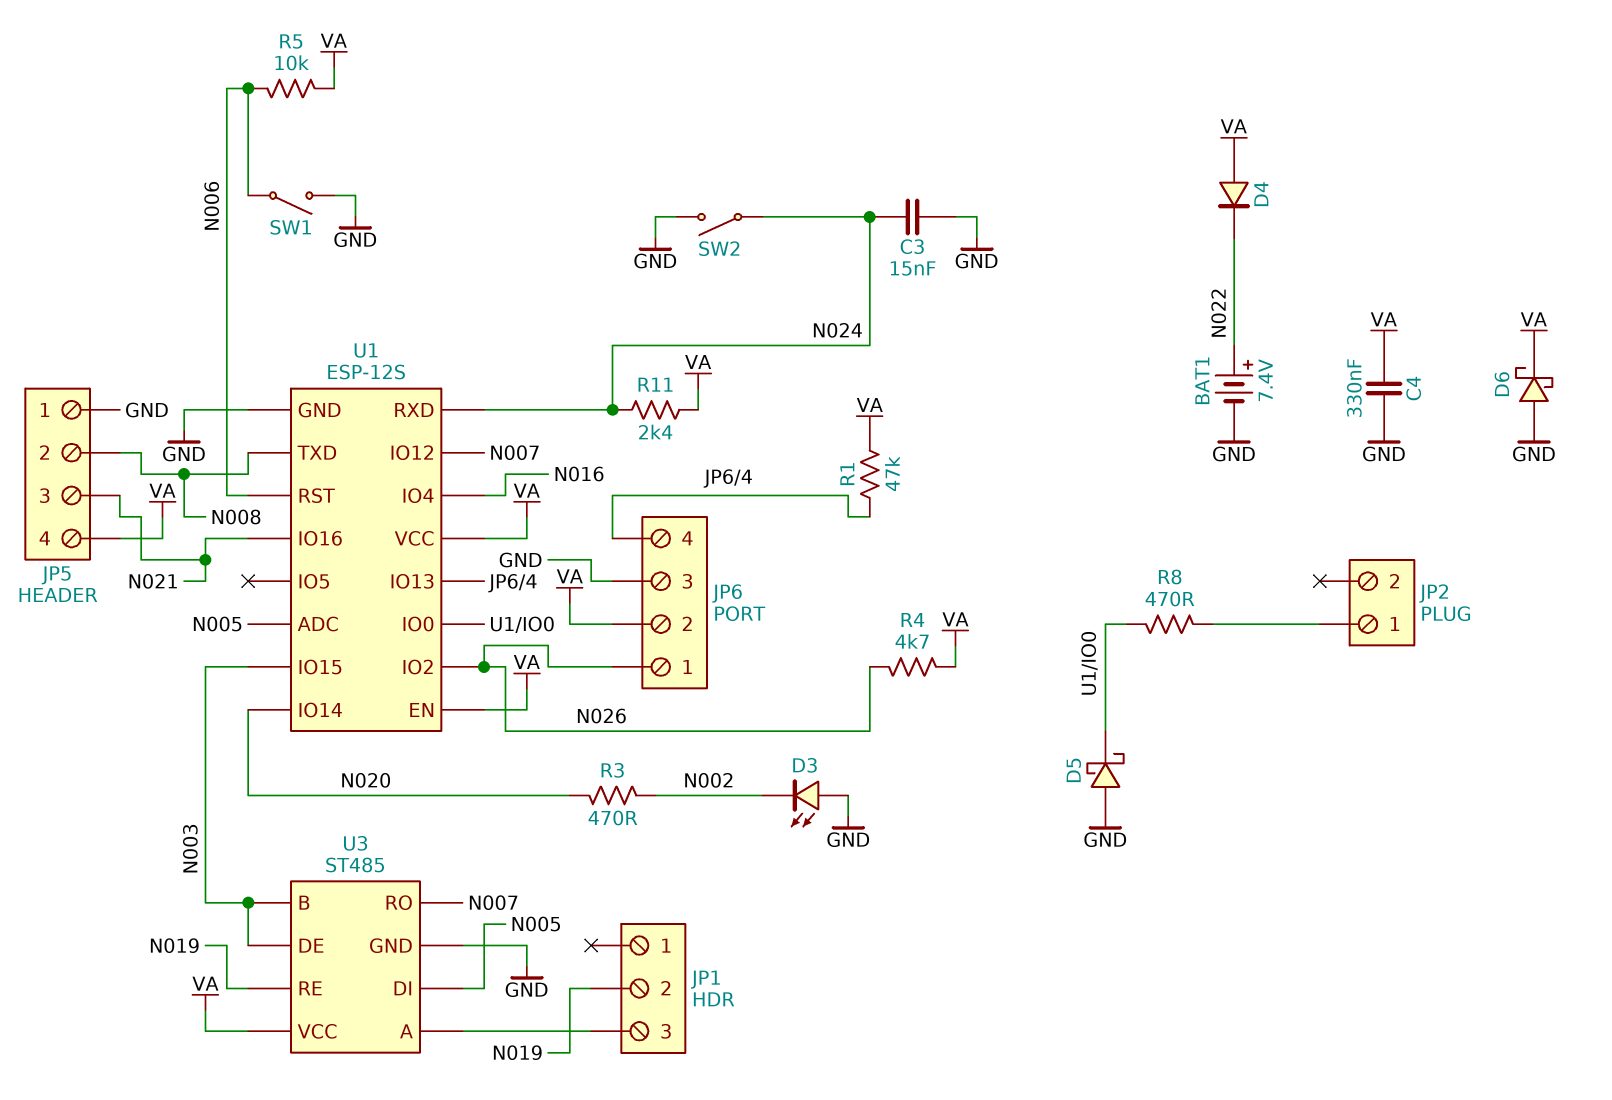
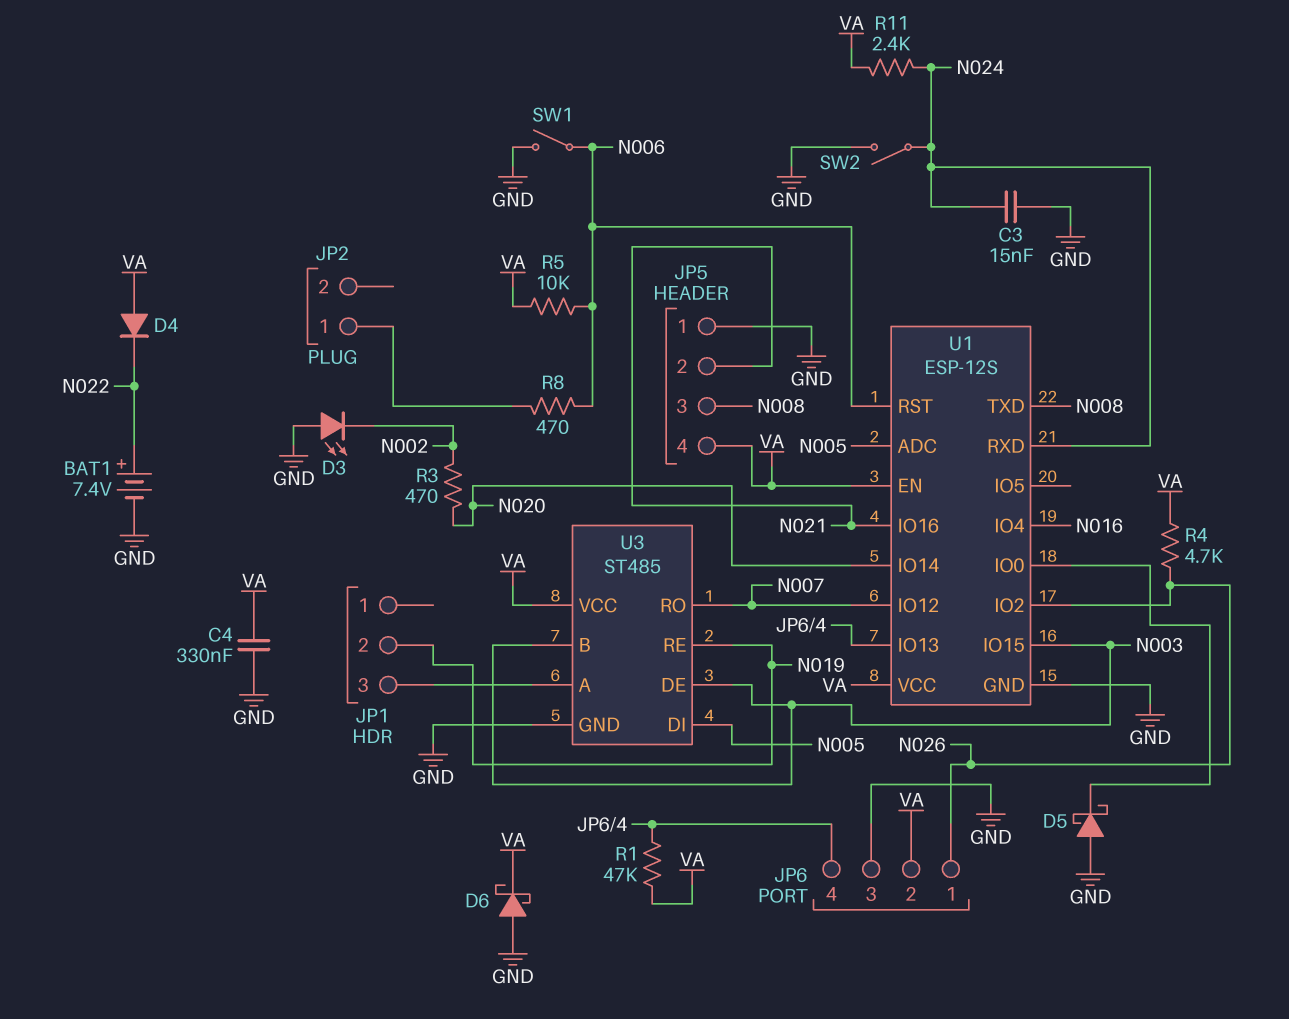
JP5 pin 2: N008 -> N021
JP5 pin 3: N021 -> N008
R8: 470 (JP2/1, U1/IO0) -> 470 (JP2/1, N006)

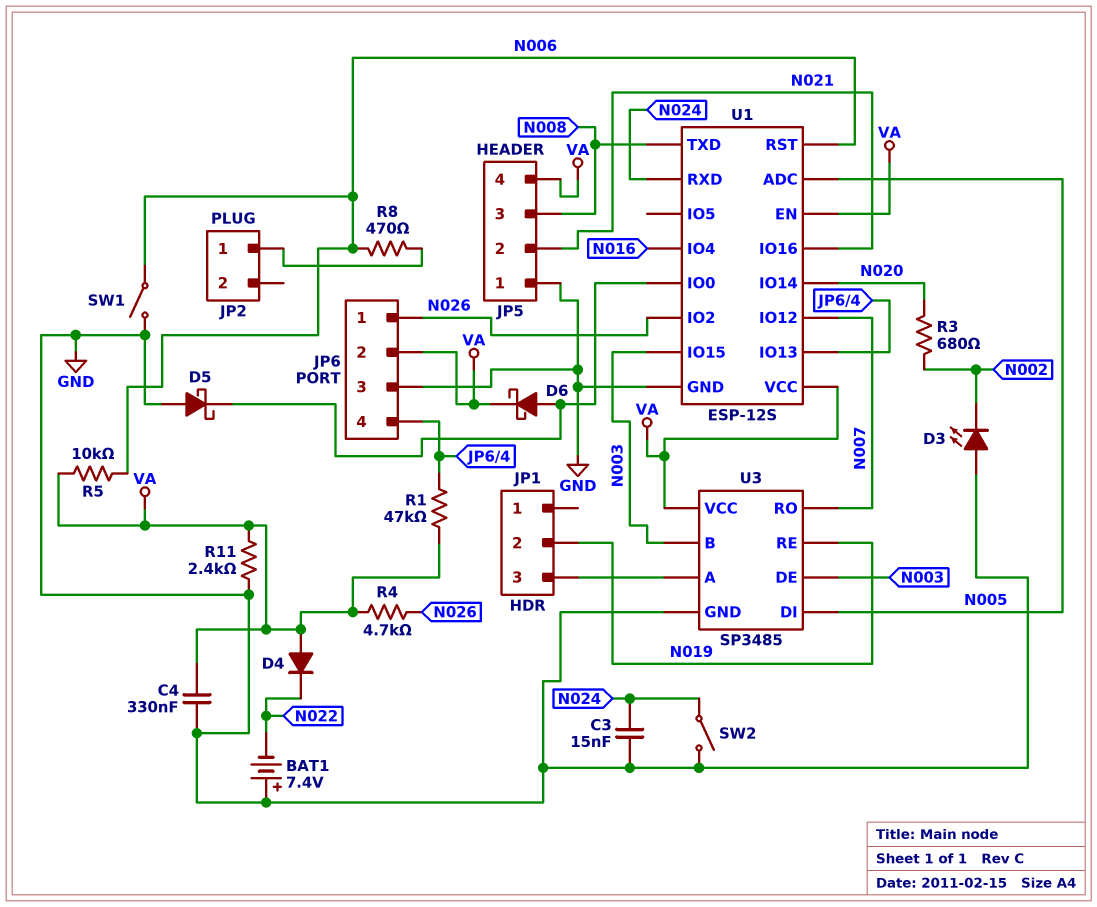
BAT1: 7.4V (plus N022, minus GND) -> 7.4V (plus GND, minus N022)
D6: schottky (A GND, K VA) -> schottky (A U1/IO0, K VA)
R3: 470 (N002, N020) -> 680 (N002, N020)
R11: 2.4k (N024, VA) -> 2.4k (GND, VA)
U3: ST485 -> SP3485

